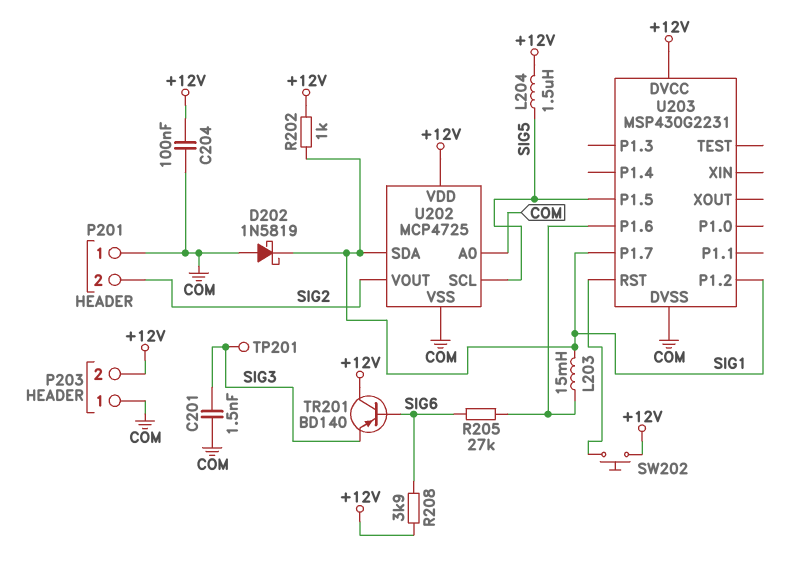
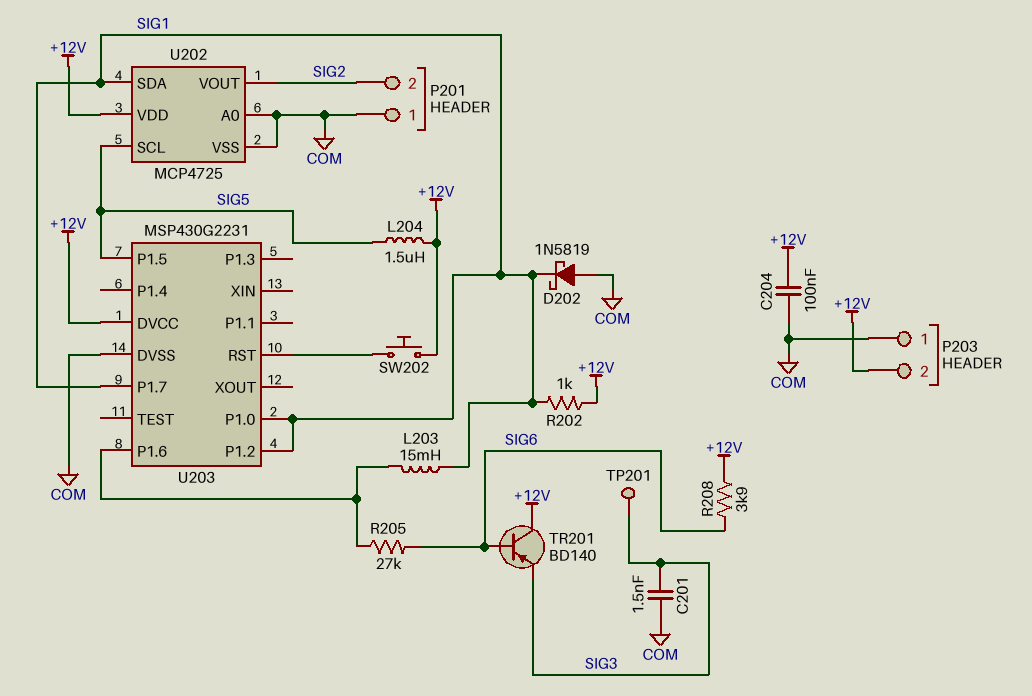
U203 pin P1.0: none -> SIG1

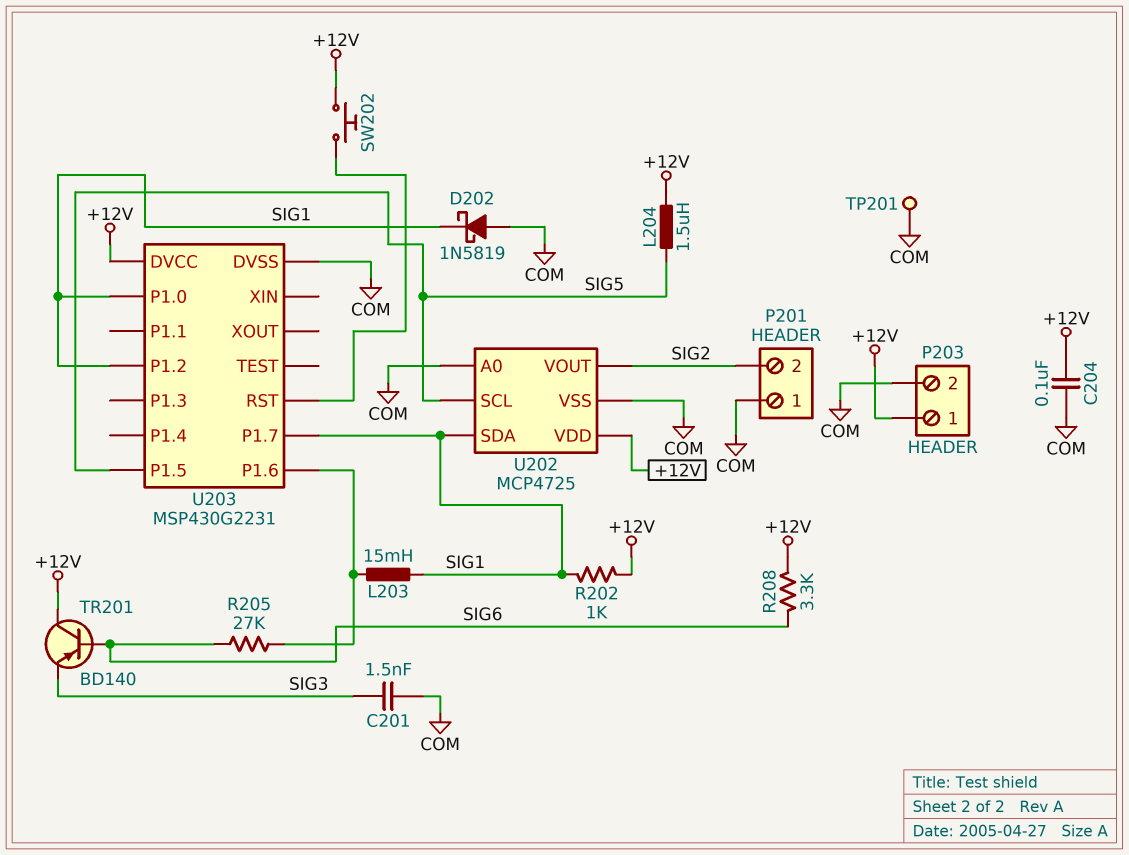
P203 pin 1: COM -> +12V
P203 pin 2: +12V -> COM
R208: 3.9k (+12V, SIG6) -> 3.3k (+12V, SIG6)
TP201: test point (SIG3) -> test point (COM)

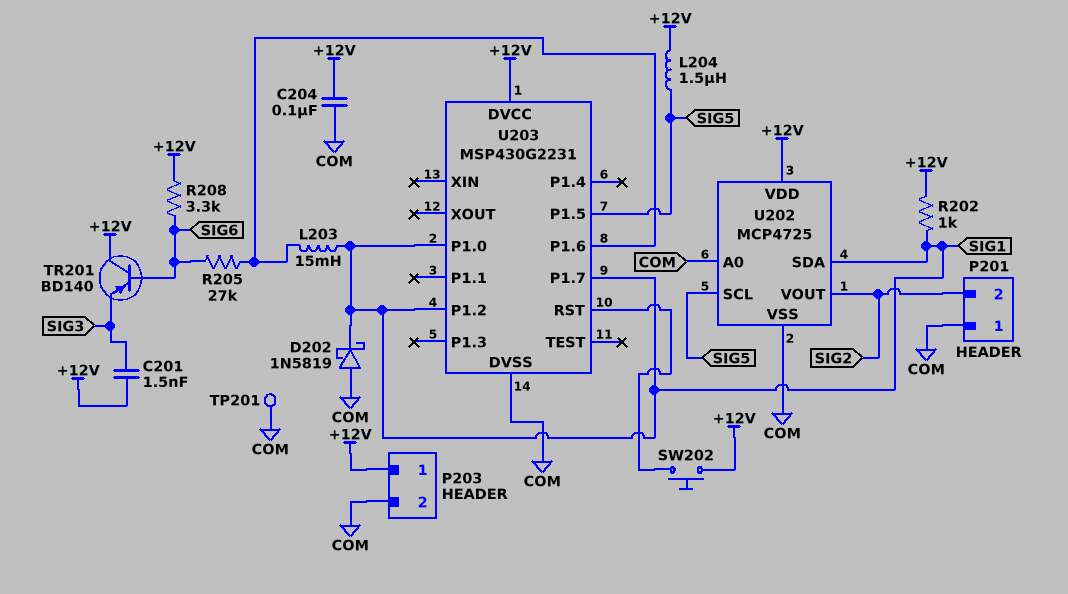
C201: 1.5nF (COM, SIG3) -> 1.5nF (+12V, SIG3)

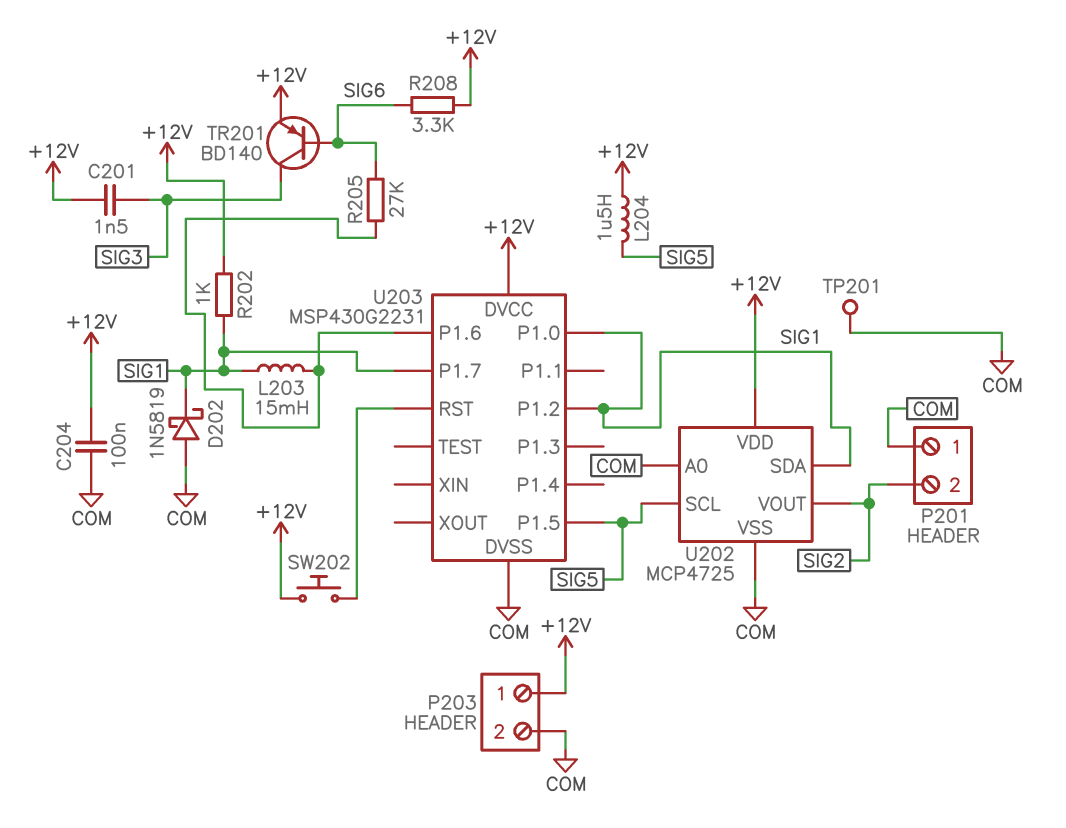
TR201: PNP BD140 (B SIG6, C +12V, E SIG3) -> PNP BD140 (B SIG6, C SIG3, E +12V)

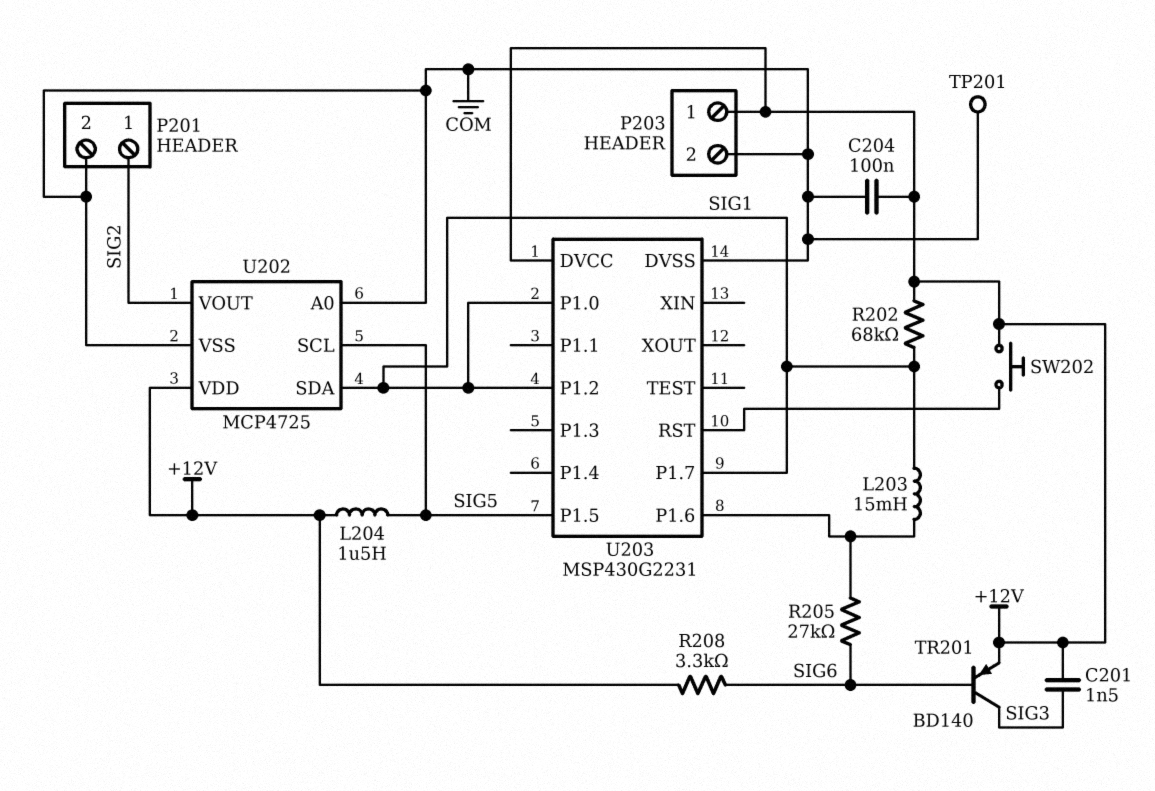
D202: schottky 1N5819 (A COM, K SIG1) -> none
P201 pin 1: COM -> SIG2
P201 pin 2: SIG2 -> COM
R202: 1k (+12V, SIG1) -> 68k (+12V, SIG1)

